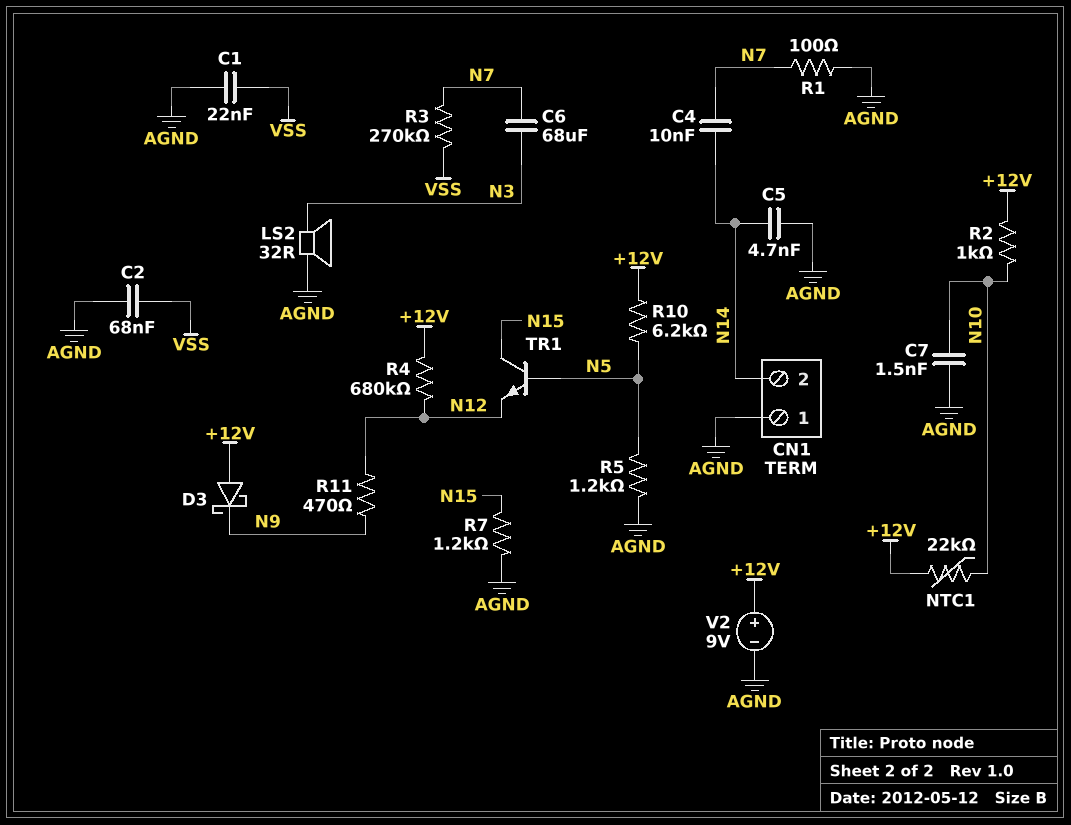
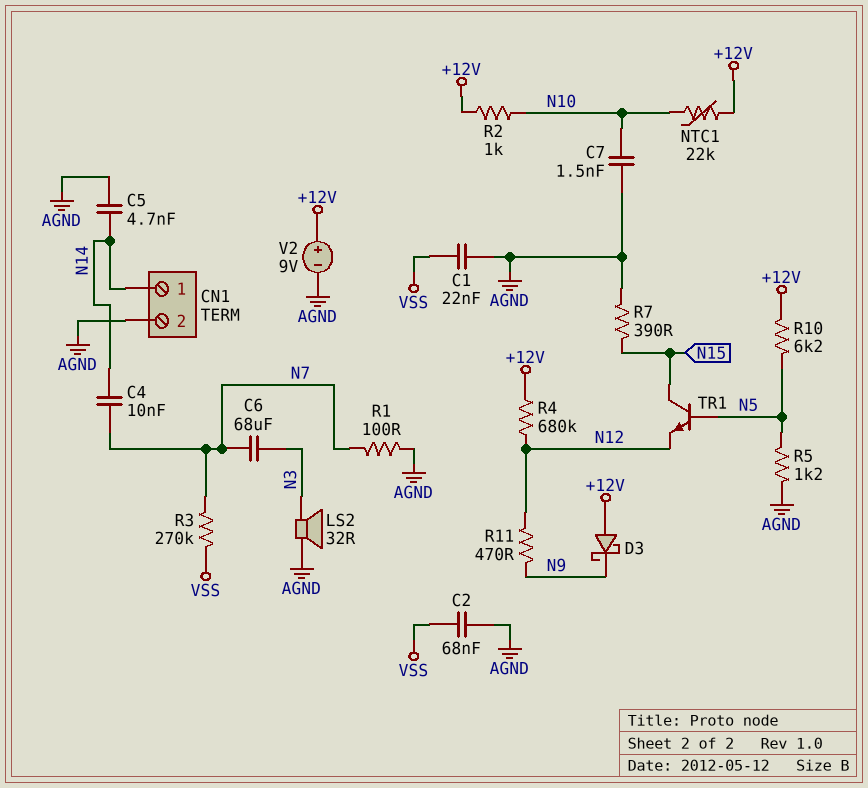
CN1 pin 1: AGND -> N14
CN1 pin 2: N14 -> AGND
R7: 1.2k (AGND, N15) -> 390 (AGND, N15)

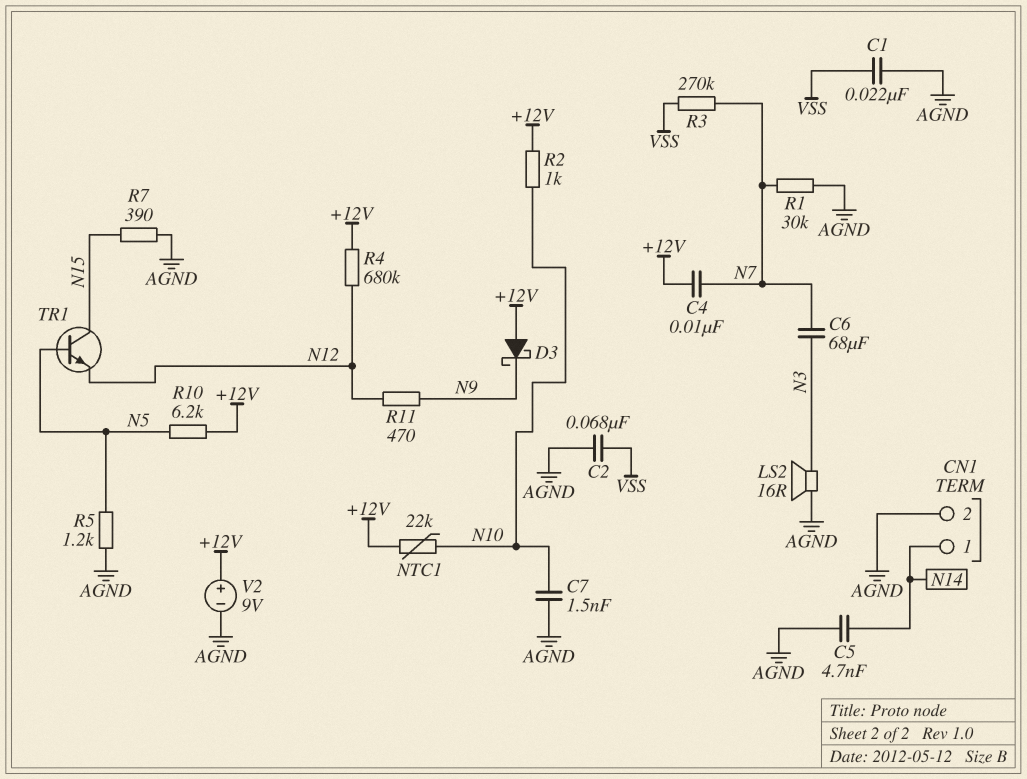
C4: 10nF (N7, N14) -> 10nF (+12V, N7)
LS2: speaker 32R (AGND, N3) -> speaker 16R (AGND, N3)
R1: 100 (AGND, N7) -> 30k (AGND, N7)

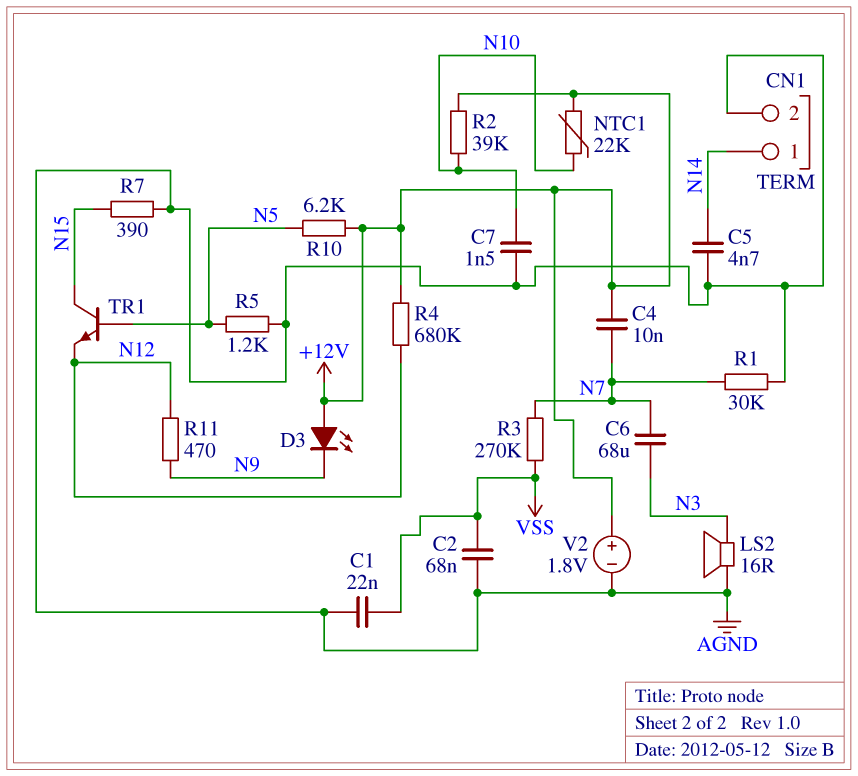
D3: schottky (A +12V, K N9) -> LED (A +12V, K N9)
R2: 1k (+12V, N10) -> 39k (+12V, N10)
V2: 9V (plus +12V, minus AGND) -> 1.8V (plus +12V, minus AGND)

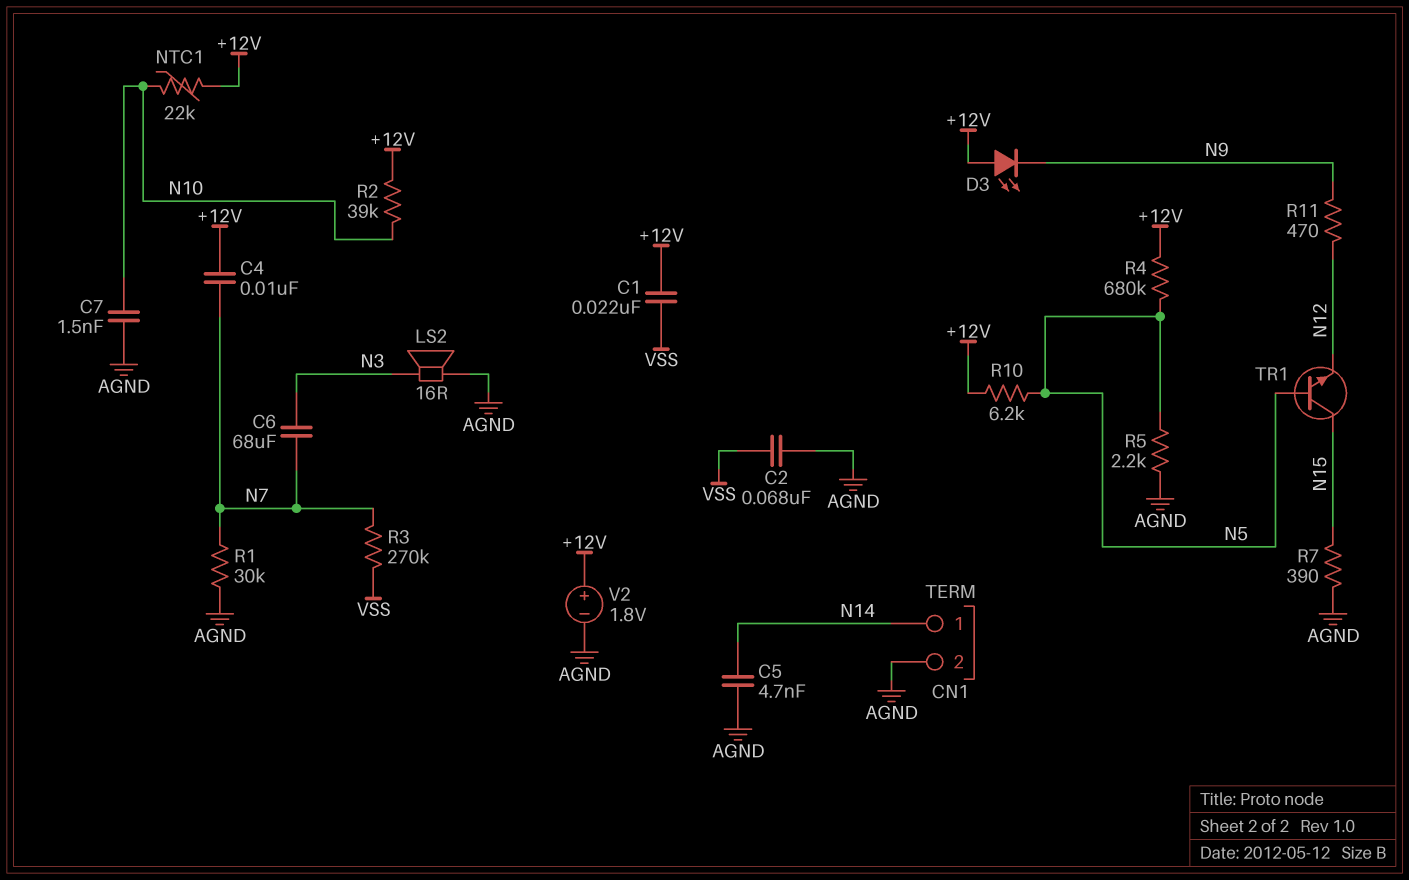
C1: 22nF (AGND, VSS) -> 22nF (+12V, VSS)
R4: 680k (+12V, N12) -> 680k (+12V, N5)
R5: 1.2k (AGND, N5) -> 2.2k (AGND, N5)

